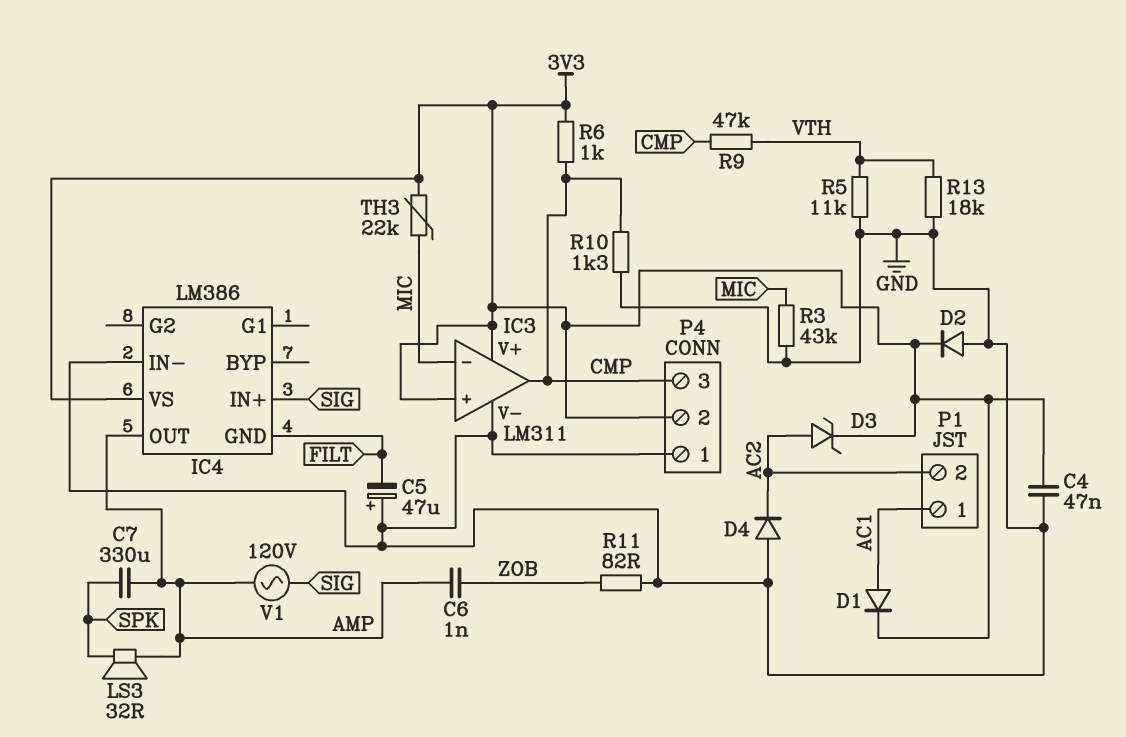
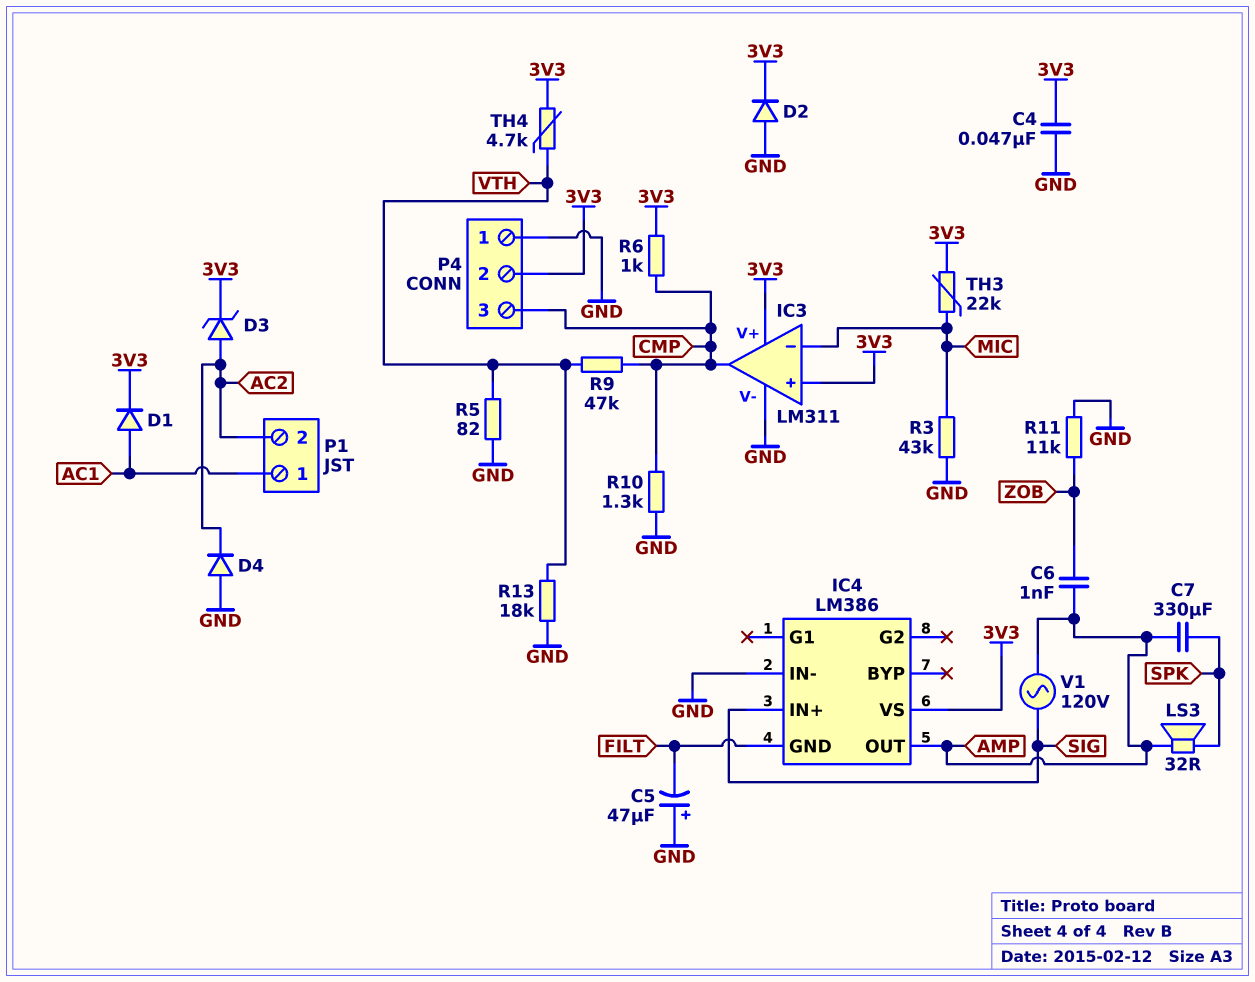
R5: 11k (GND, VTH) -> 82 (GND, VTH)
R11: 82 (GND, ZOB) -> 11k (GND, ZOB)
TH4: none -> 4.7k (3V3, VTH)

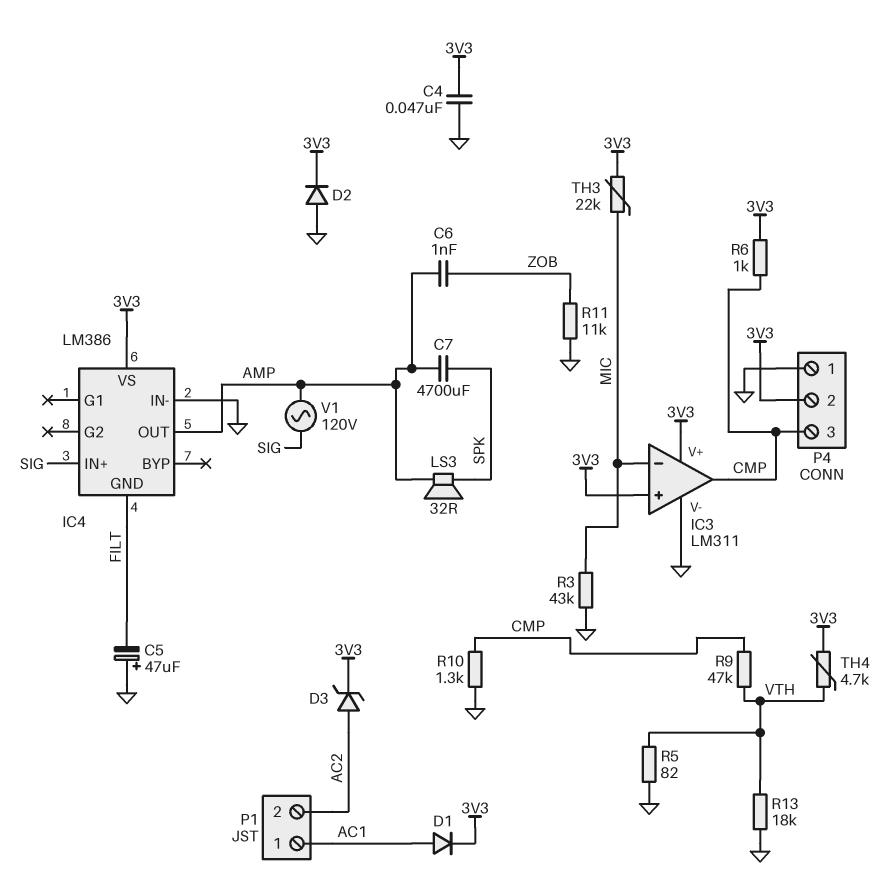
C7: 330uF (AMP, SPK) -> 4700uF (AMP, SPK)
D4: diode (A GND, K AC2) -> none

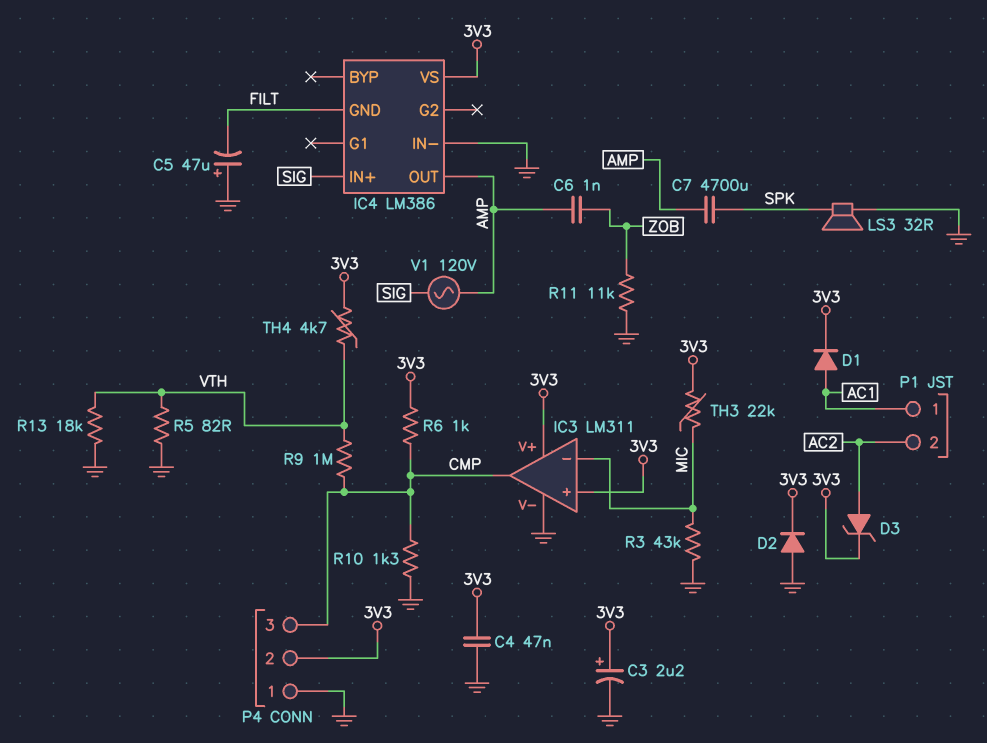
C3: none -> 2.2uF (plus 3V3, minus GND)
LS3: speaker 32R (AMP, SPK) -> speaker 32R (GND, SPK)
R9: 47k (CMP, VTH) -> 1M (CMP, VTH)

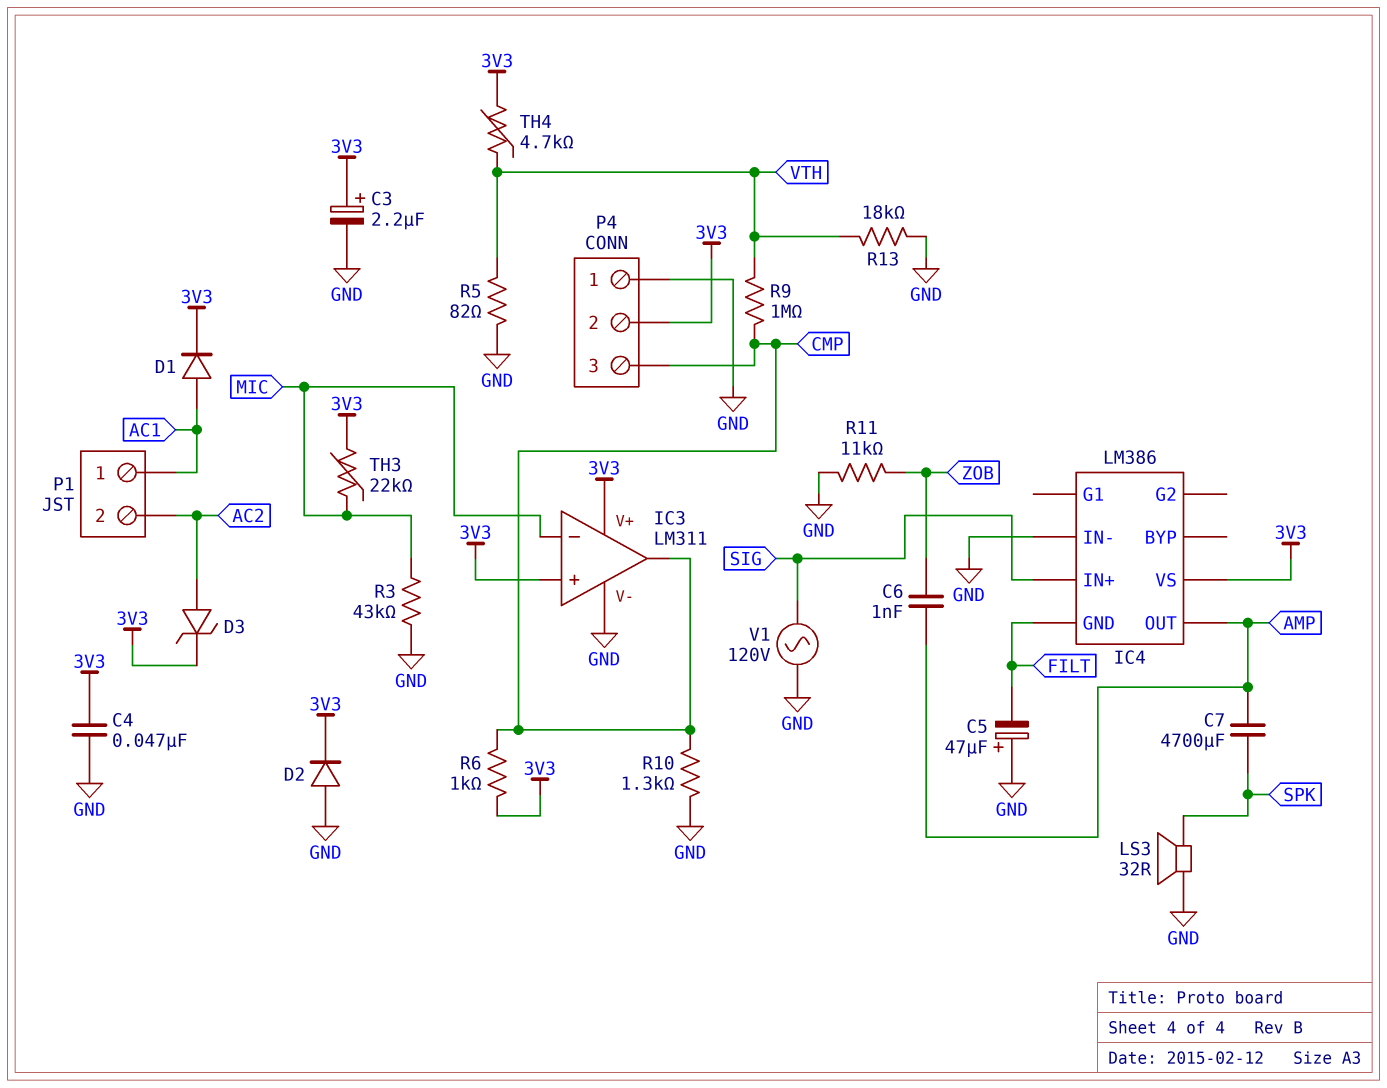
V1: AC 120V (AMP, SIG) -> AC 120V (GND, SIG)

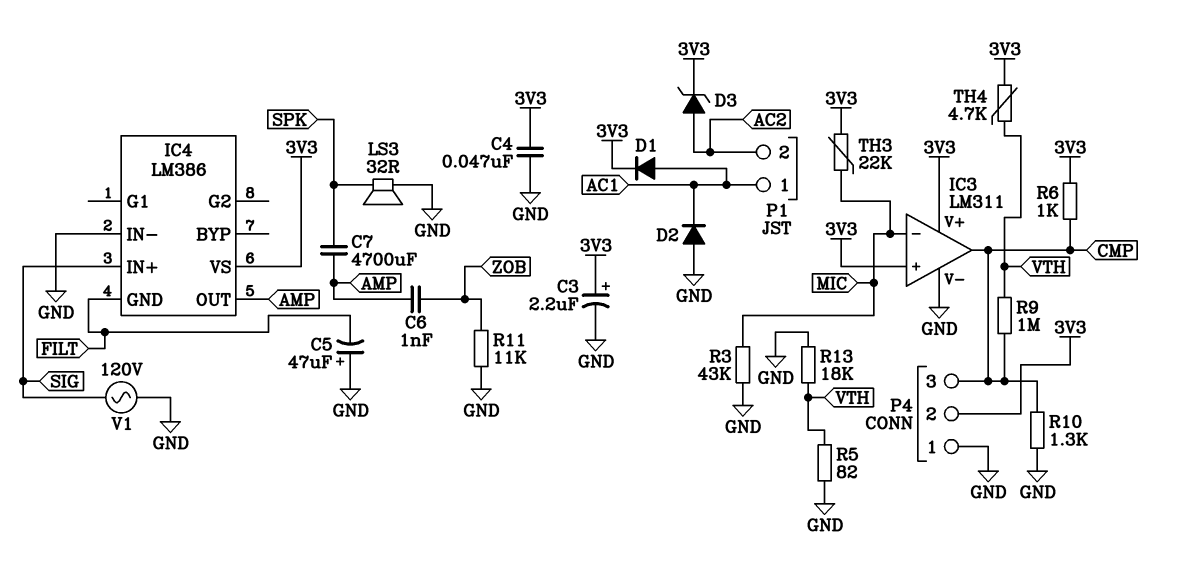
D2: diode (A GND, K 3V3) -> diode (A GND, K AC1)

